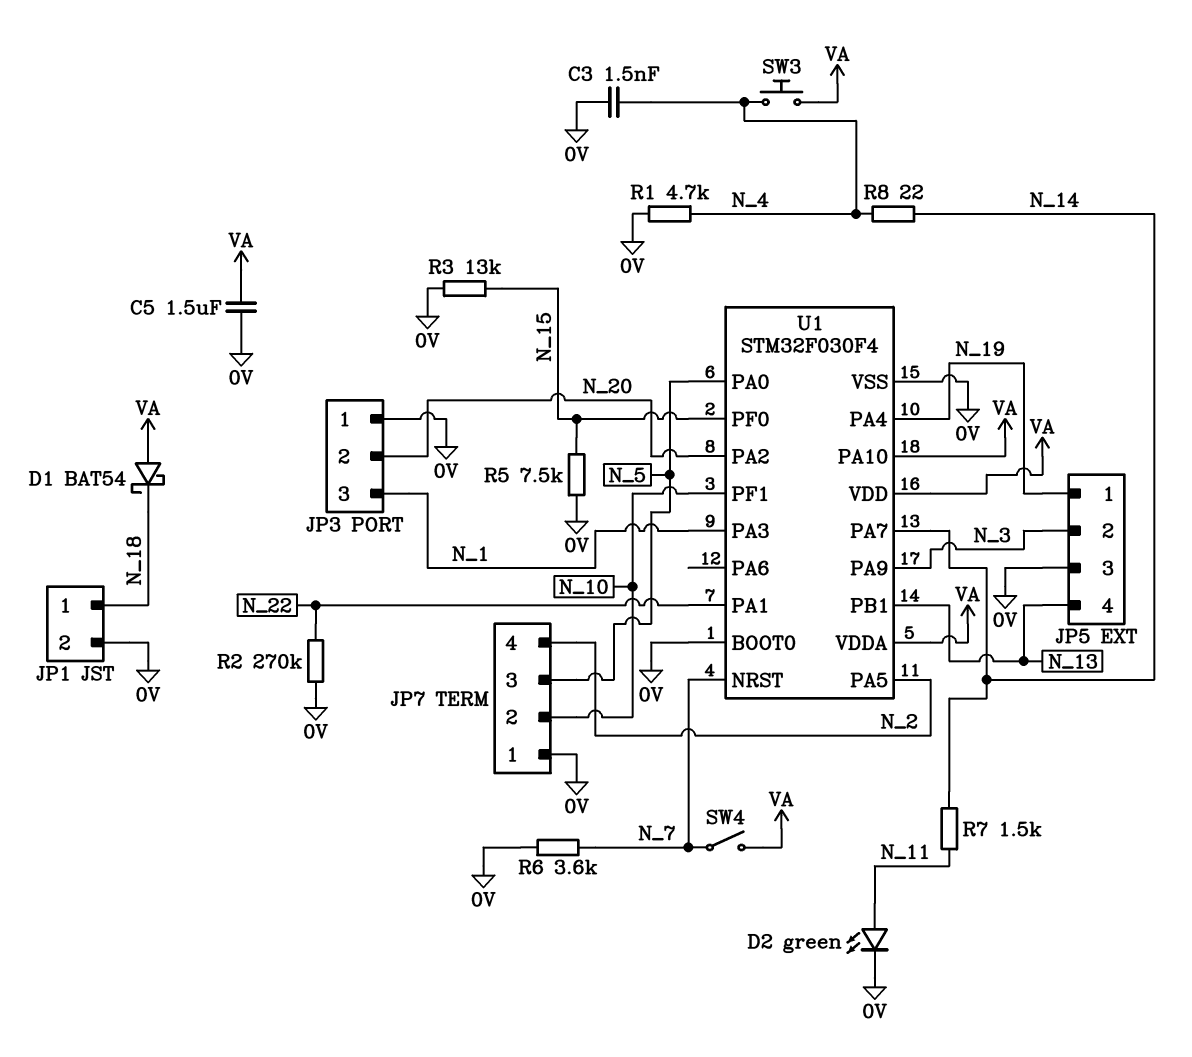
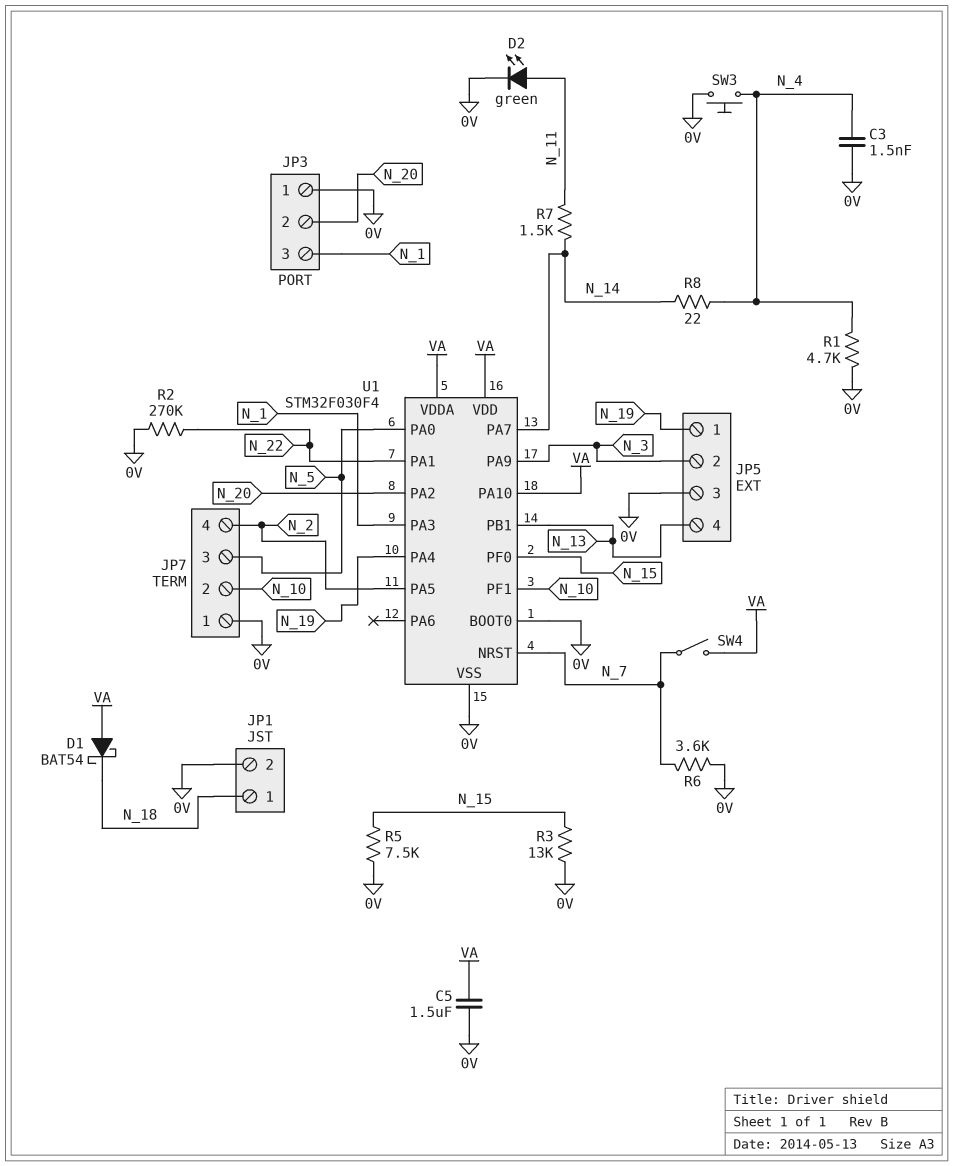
SW3: button (N_4, VA) -> button (0V, N_4)

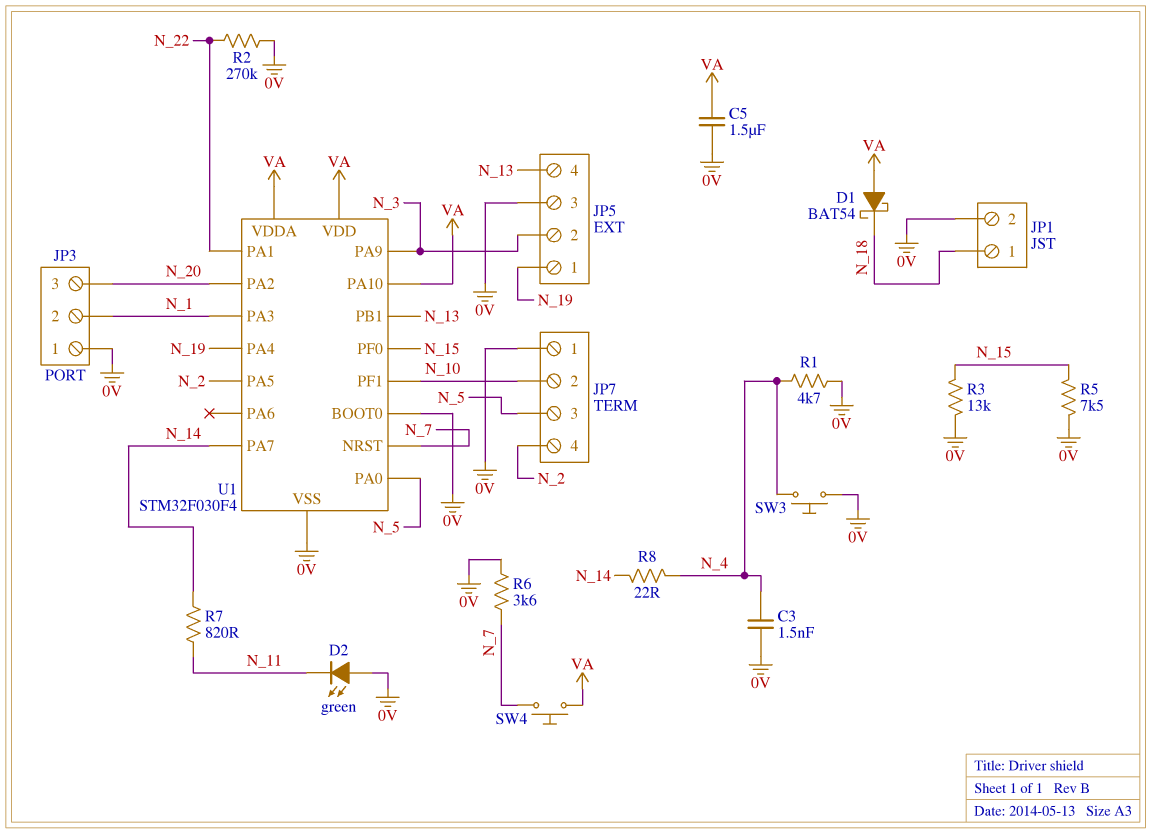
D2: LED green (A N_11, K 0V) -> LED green (A 0V, K N_11)
JP3 pin 2: N_20 -> N_1
JP3 pin 3: N_1 -> N_20
R7: 1.5k (N_11, N_14) -> 820 (N_11, N_14)
SW4: switch (N_7, VA) -> button (N_7, VA)

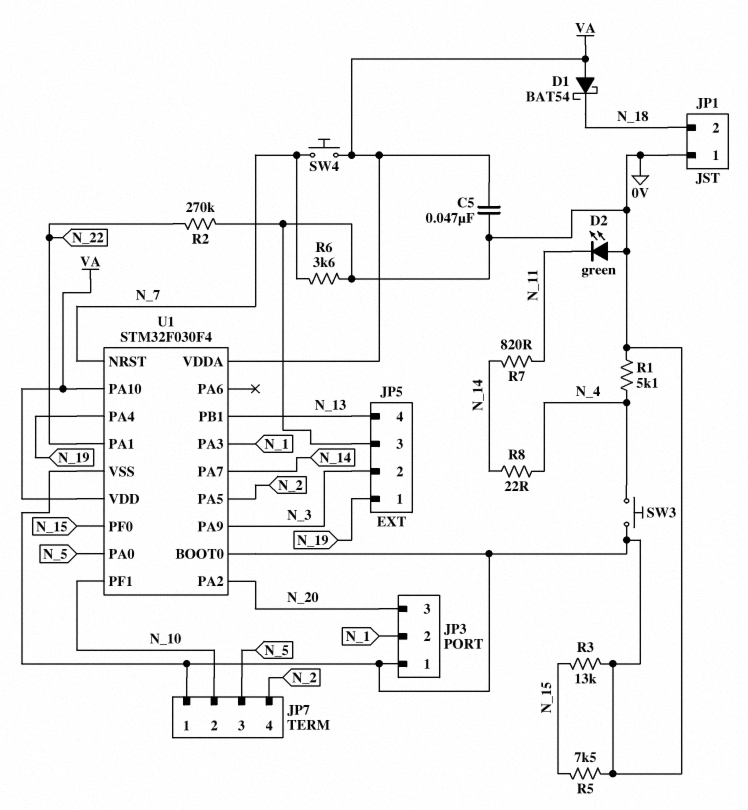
C3: 1.5nF (0V, N_4) -> none
C5: 1.5uF (0V, VA) -> 47nF (0V, VA)
JP1 pin 1: N_18 -> 0V
JP1 pin 2: 0V -> N_18
R1: 4.7k (0V, N_4) -> 5.1k (0V, N_4)

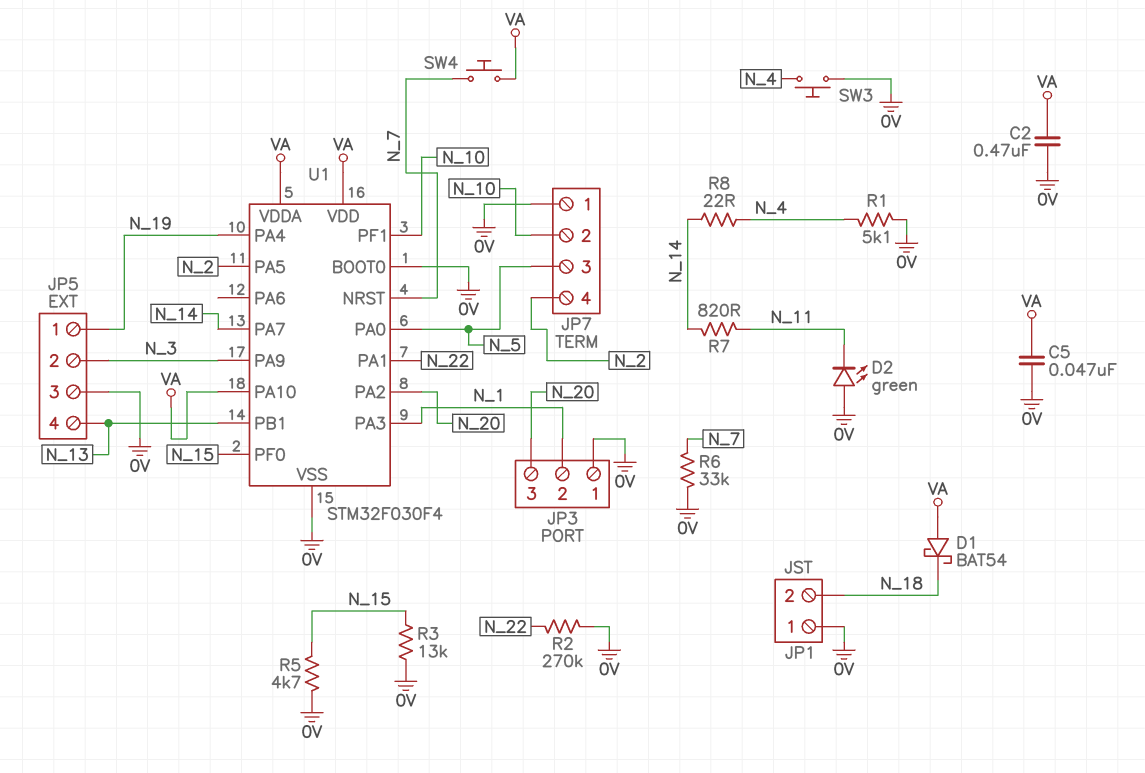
C2: none -> 470nF (0V, VA)
R5: 7.5k (0V, N_15) -> 4.7k (0V, N_15)
R6: 3.6k (0V, N_7) -> 33k (0V, N_7)

